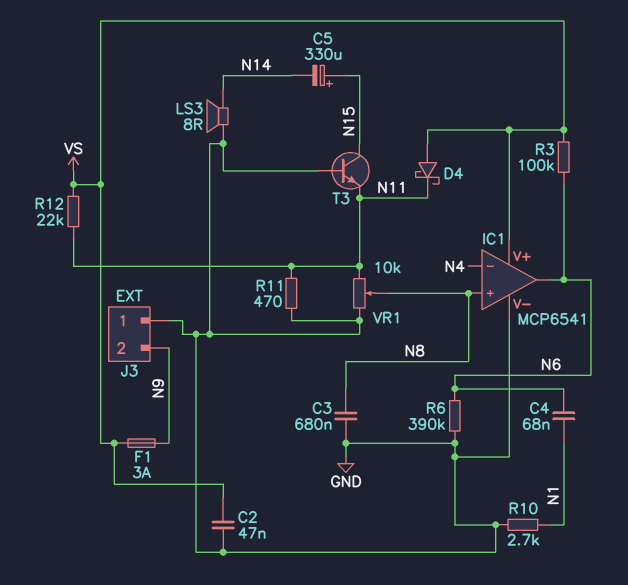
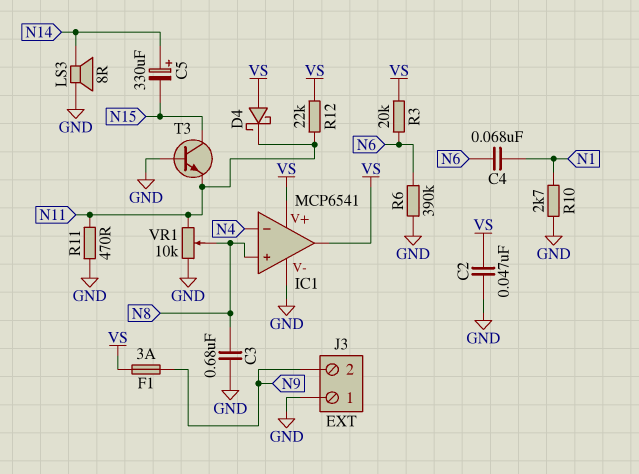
C5: 330uF (plus N15, minus N14) -> 330uF (plus N14, minus N15)
IC1 pin out: N6 -> VS
R3: 100k (N6, VS) -> 20k (N6, VS)

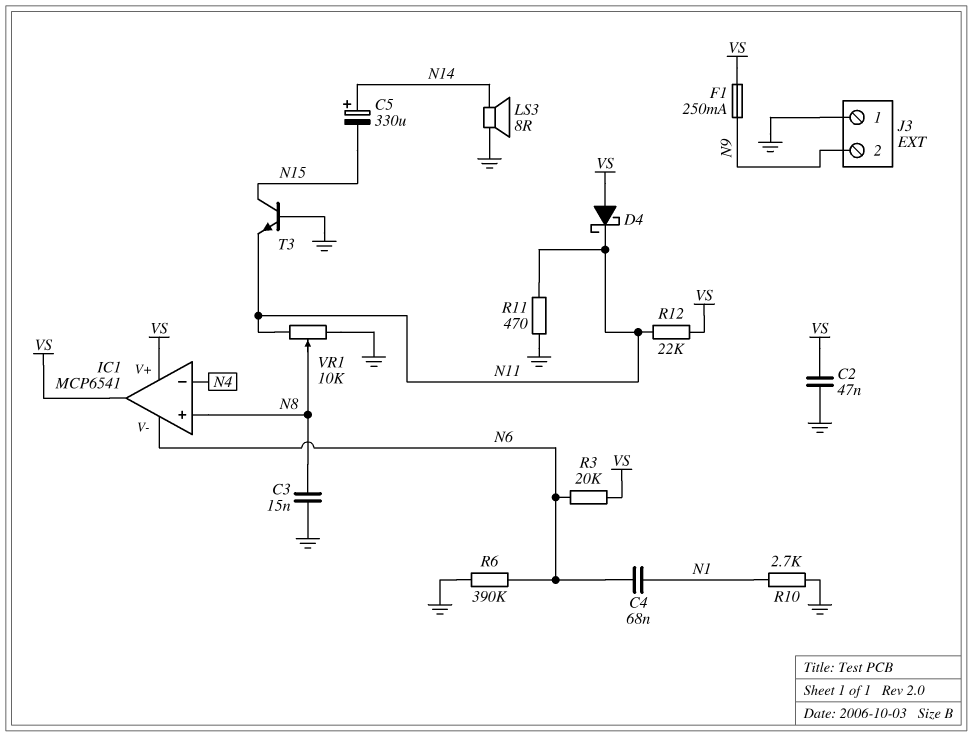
C3: 680nF (GND, N8) -> 15nF (GND, N8)
F1: 3A (N9, VS) -> 250mA (N9, VS)
IC1 pin V-: GND -> N6

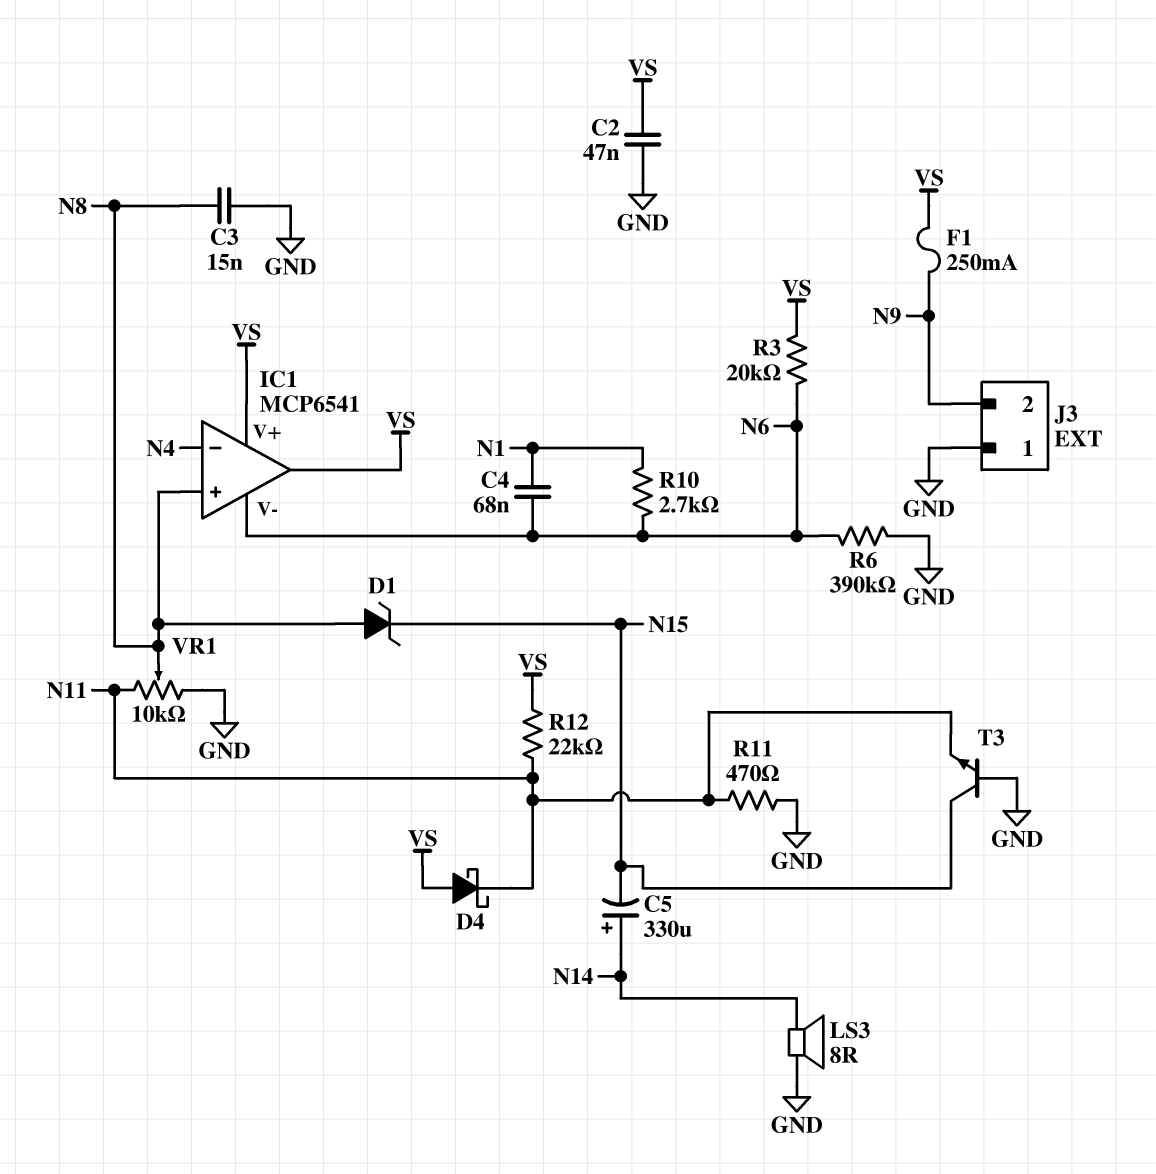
D1: none -> zener (A N8, K N15)
R10: 2.7k (GND, N1) -> 2.7k (N1, N6)

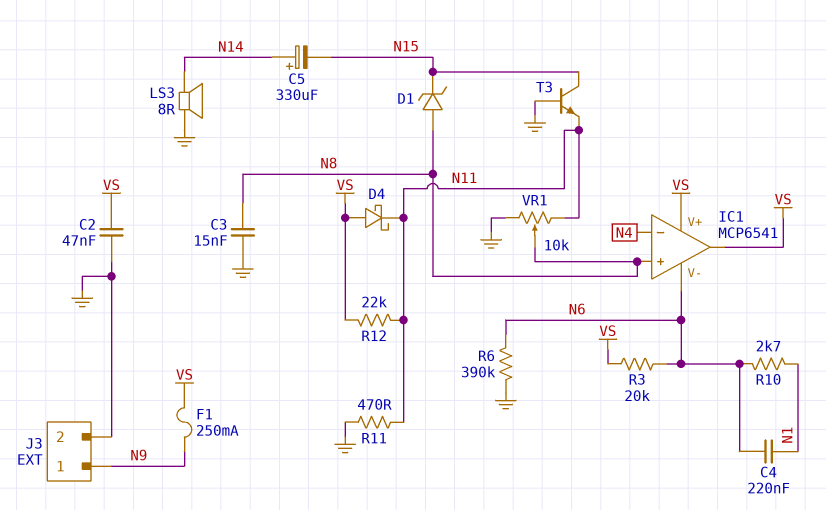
C4: 68nF (N1, N6) -> 220nF (N1, N6)
J3 pin 1: GND -> N9
J3 pin 2: N9 -> GND

